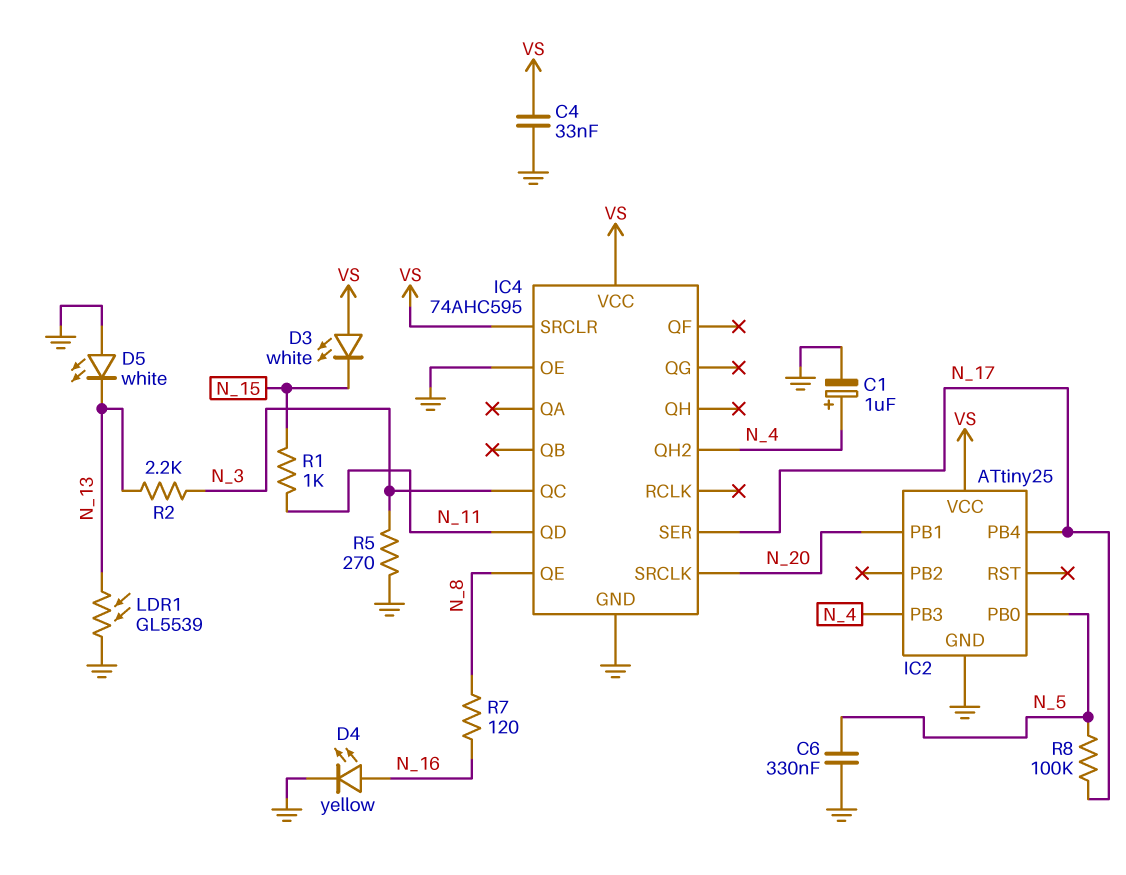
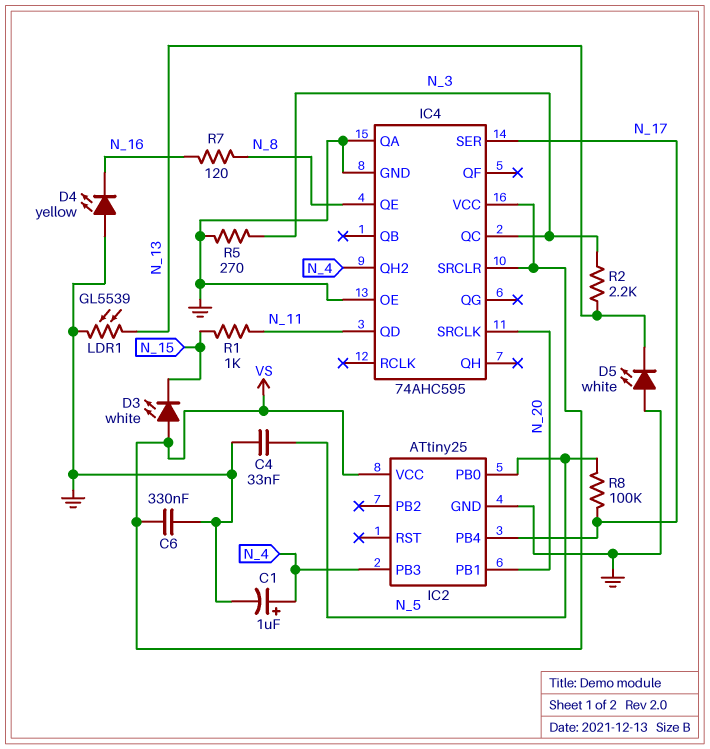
C4: 33nF (GND, VS) -> 33nF (GND, N_5)
C6: 330nF (GND, N_5) -> 330nF (GND, VS)
D4: LED yellow (A N_16, K GND) -> LED yellow (A GND, K N_16)
IC4 pin QA: none -> GND

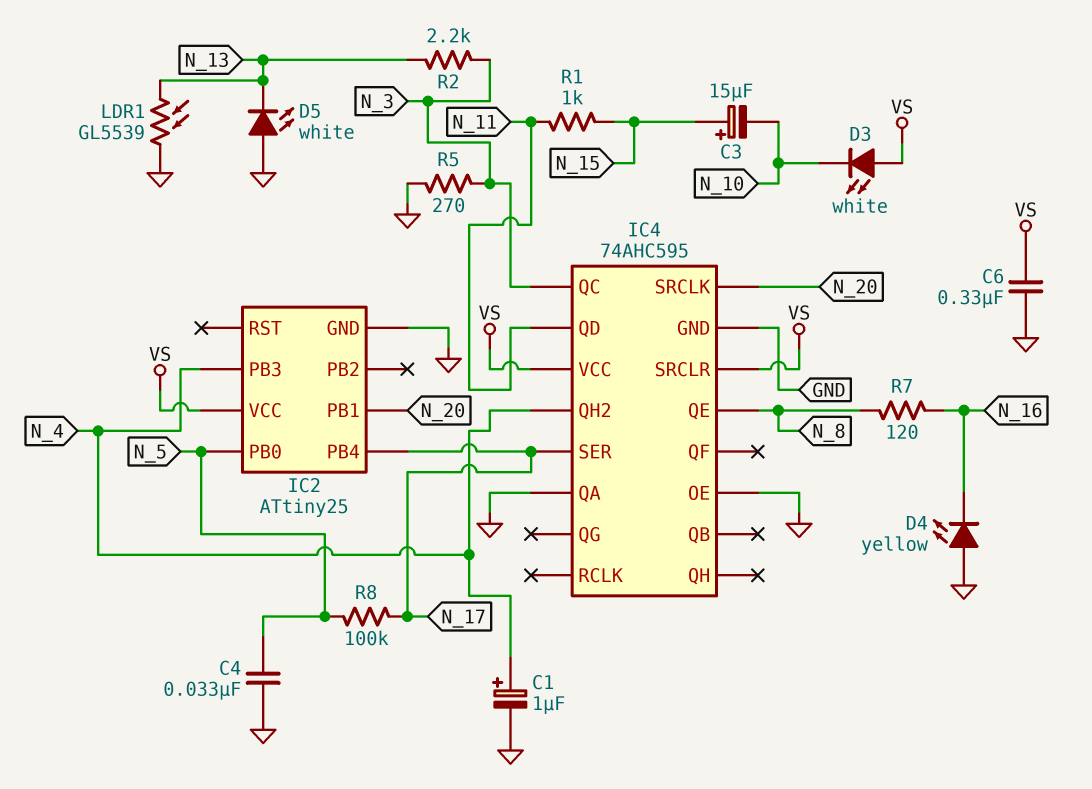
C3: none -> 15uF (plus N_15, minus N_10)
D3: LED white (A VS, K N_15) -> LED white (A VS, K N_10)

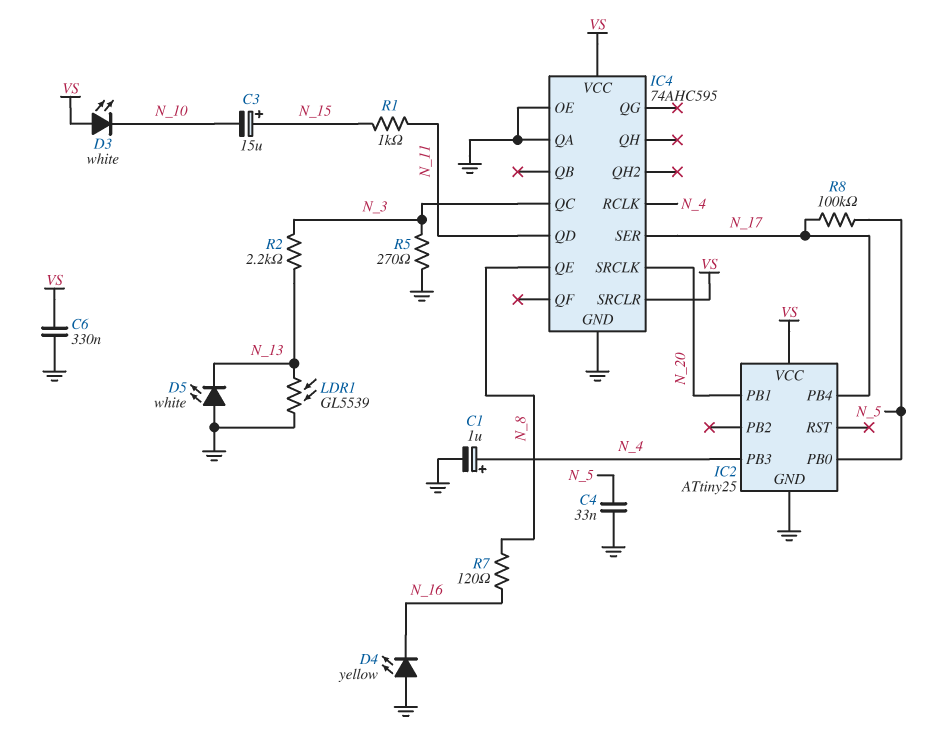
IC4 pin QH2: N_4 -> none
IC4 pin RCLK: none -> N_4

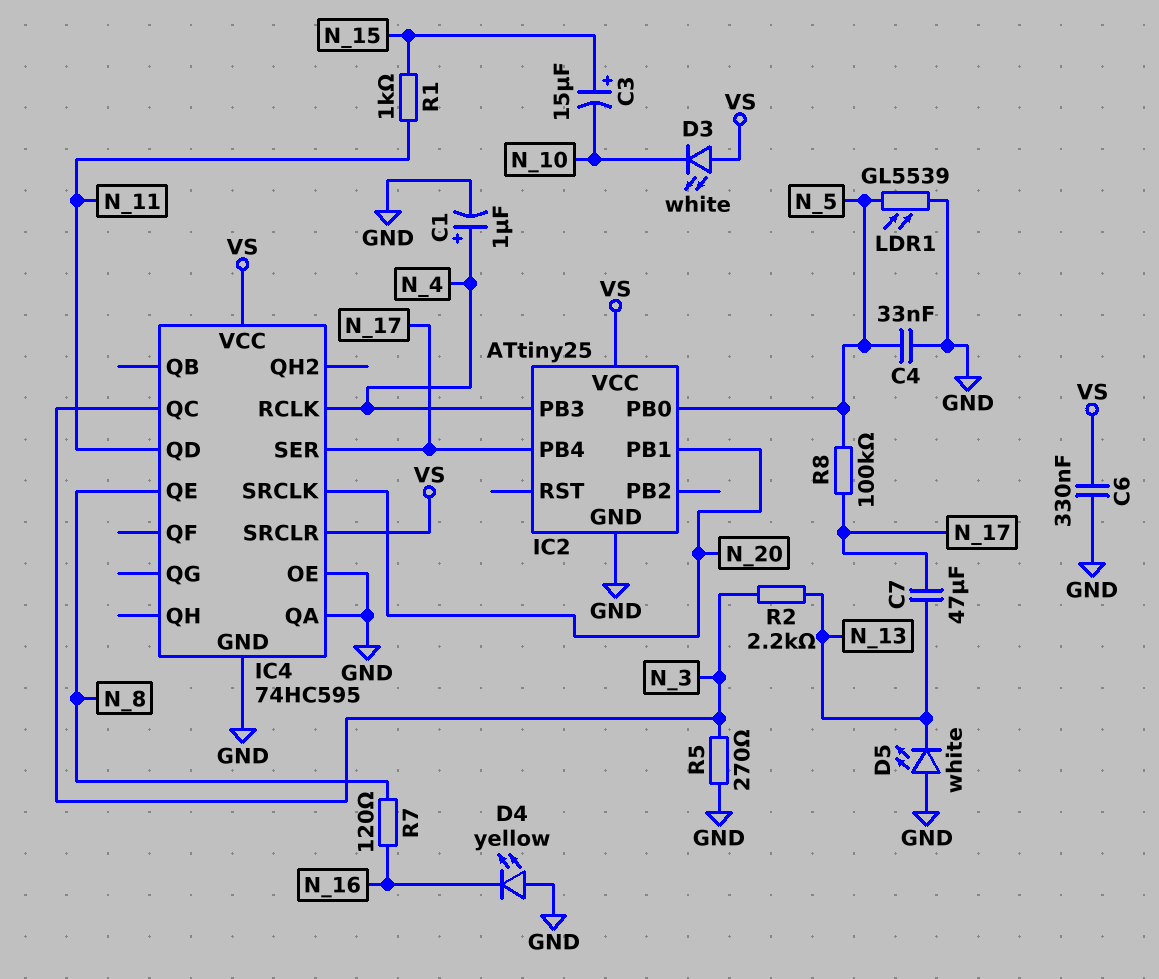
C7: none -> 47uF (N_13, N_17)
IC4: 74AHC595 -> 74HC595
LDR1: GL5539 (GND, N_13) -> GL5539 (GND, N_5)

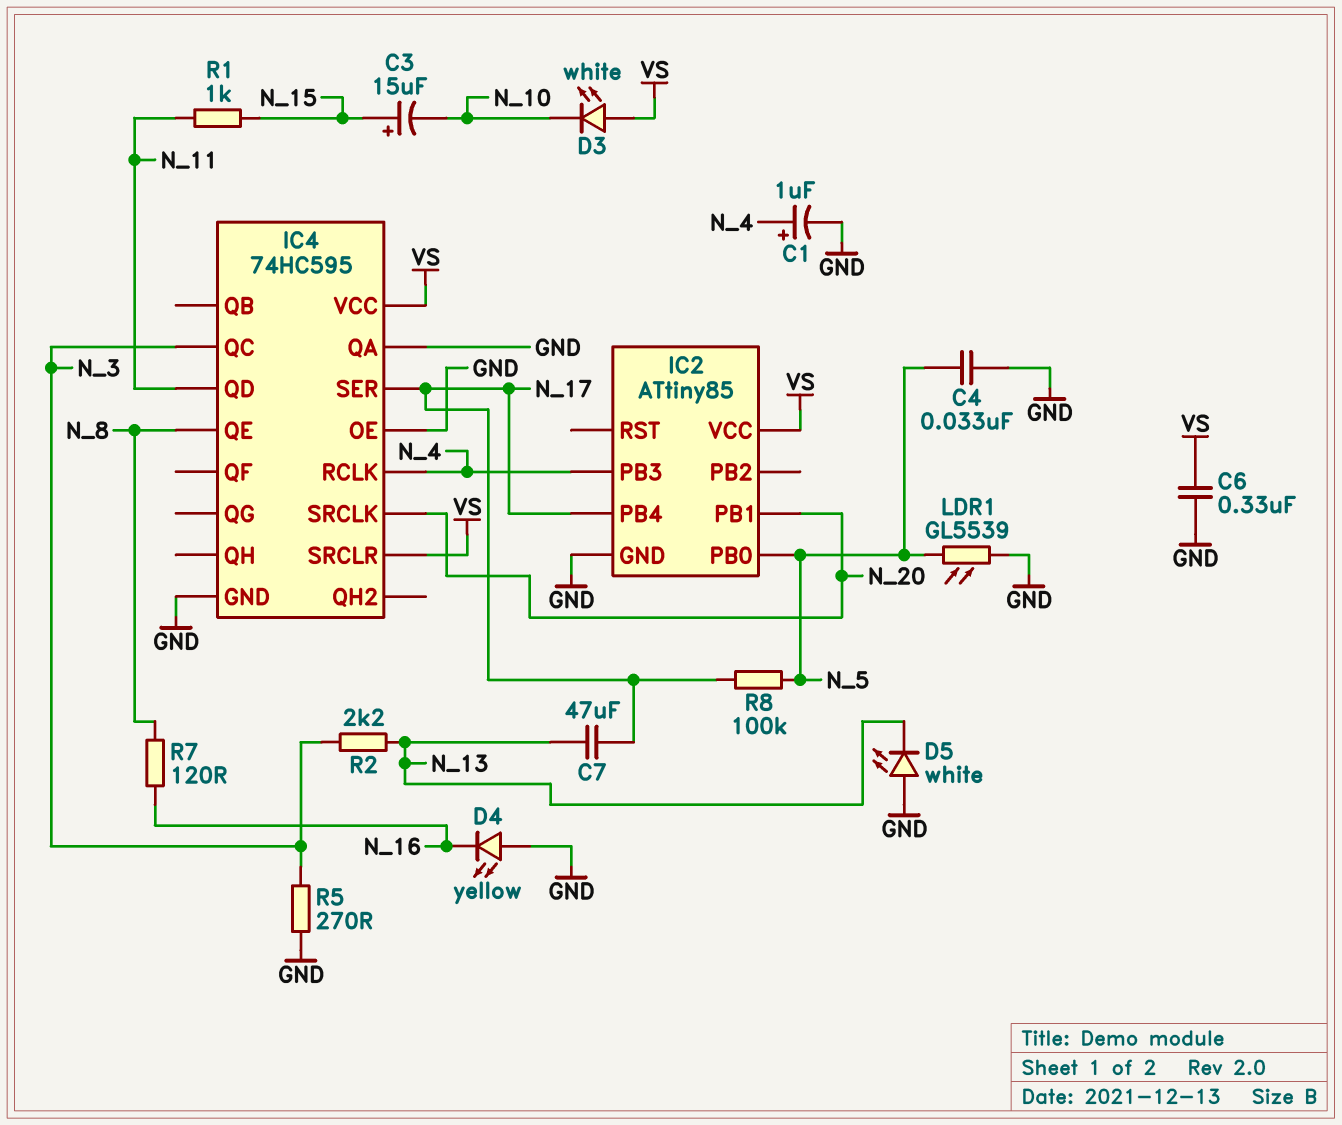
IC2: ATtiny25 -> ATtiny85

